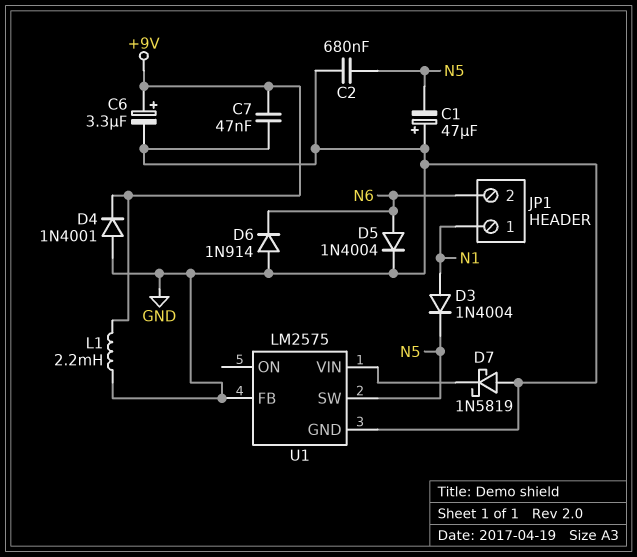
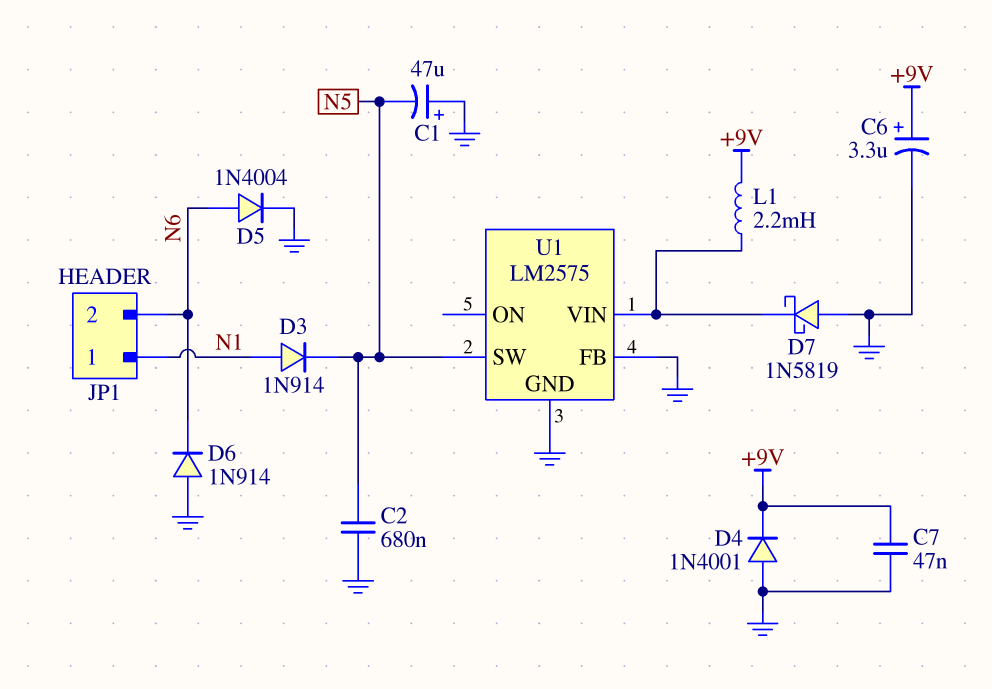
D3: diode 1N4004 (A N1, K N5) -> diode 1N914 (A N1, K N5)
L1: 2.2mH (+9V, GND) -> 2.2mH (+9V, U1/VIN)

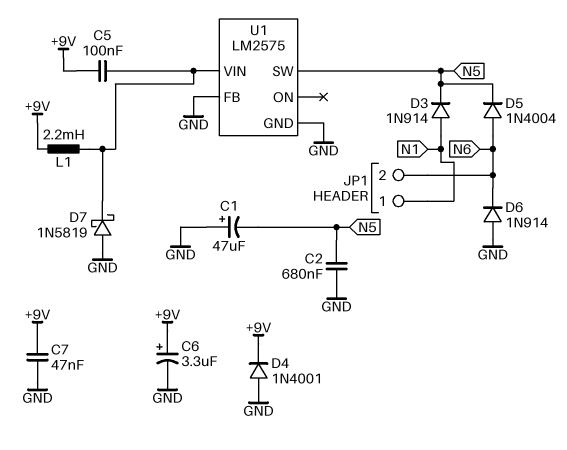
C5: none -> 100nF (+9V, U1/VIN)
D5: diode 1N4004 (A N6, K GND) -> diode 1N4004 (A N6, K N5)

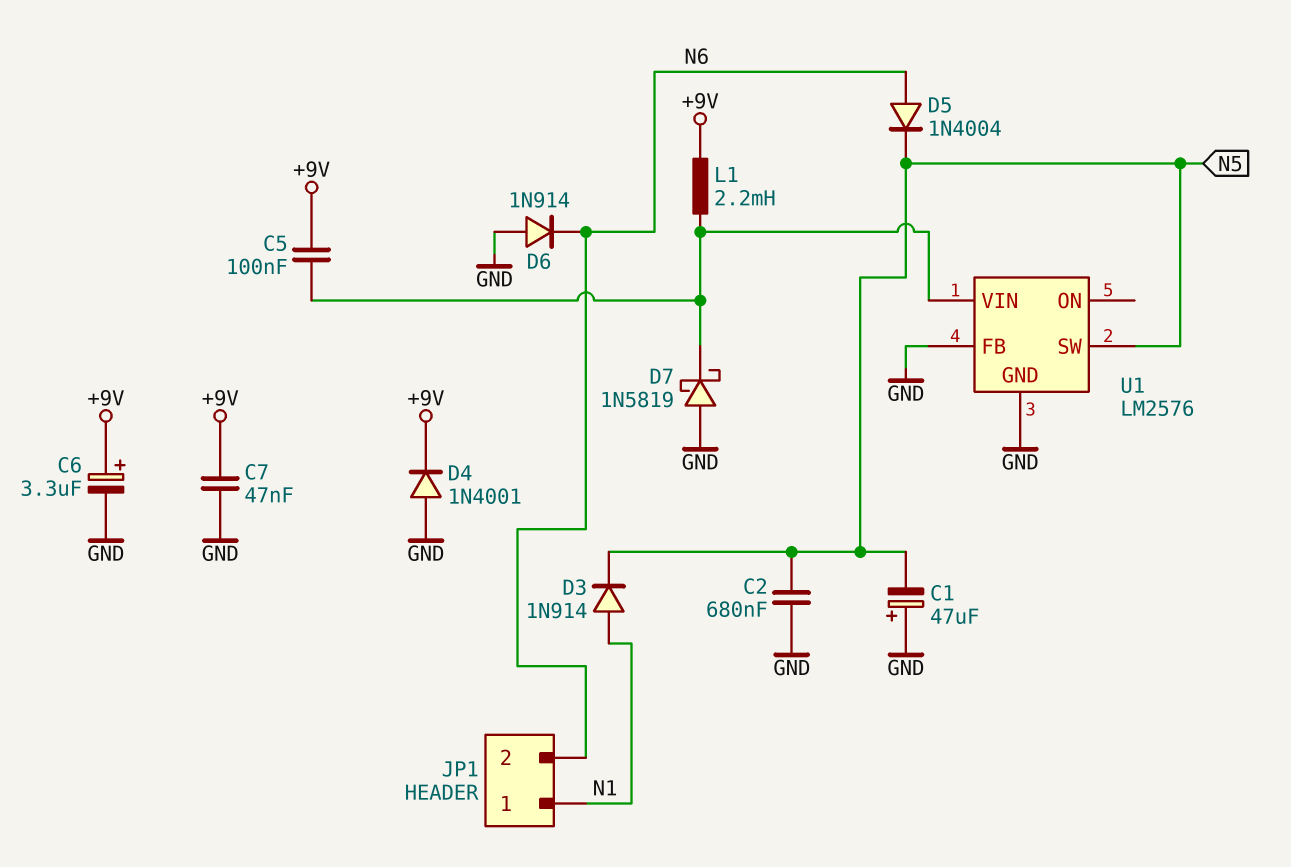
U1: LM2575 -> LM2576

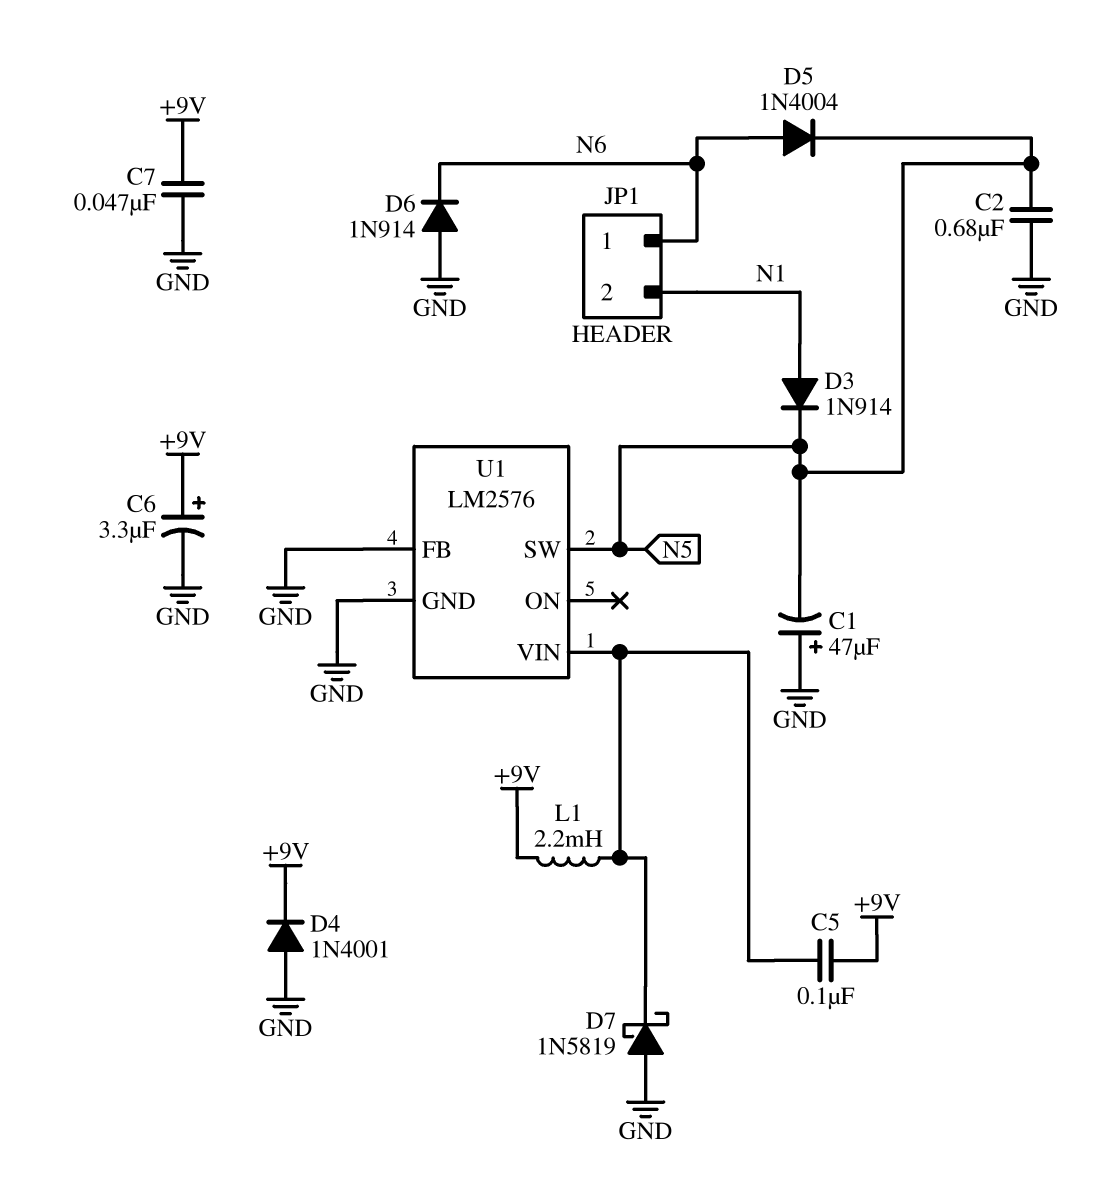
JP1 pin 1: N1 -> N6
JP1 pin 2: N6 -> N1

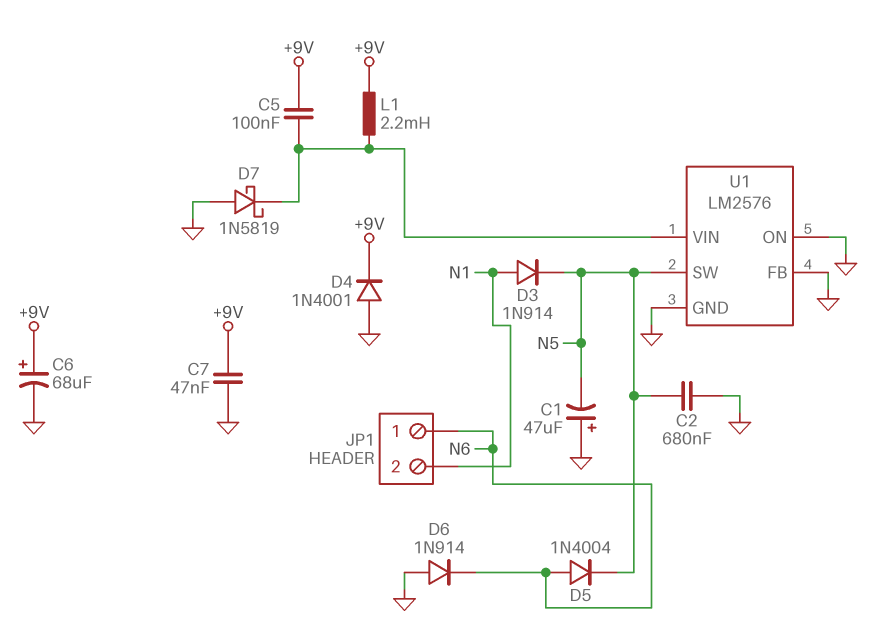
C6: 3.3uF (plus +9V, minus GND) -> 68uF (plus +9V, minus GND)
U1 pin ON: none -> GND

